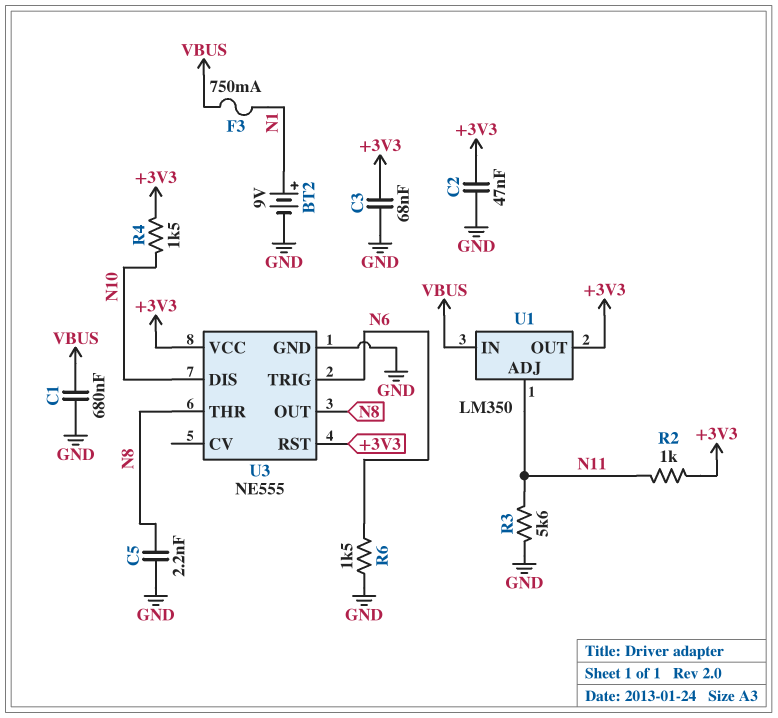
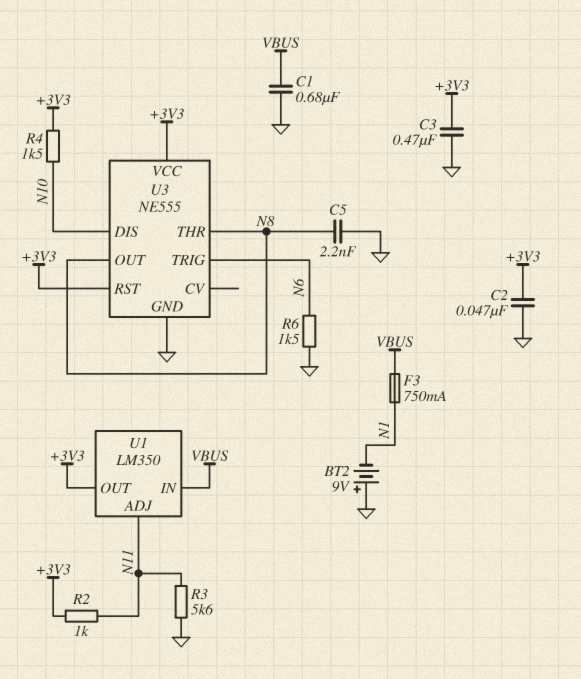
BT2: 9V (plus N1, minus GND) -> 9V (plus GND, minus N1)
C3: 68nF (+3V3, GND) -> 470nF (+3V3, GND)

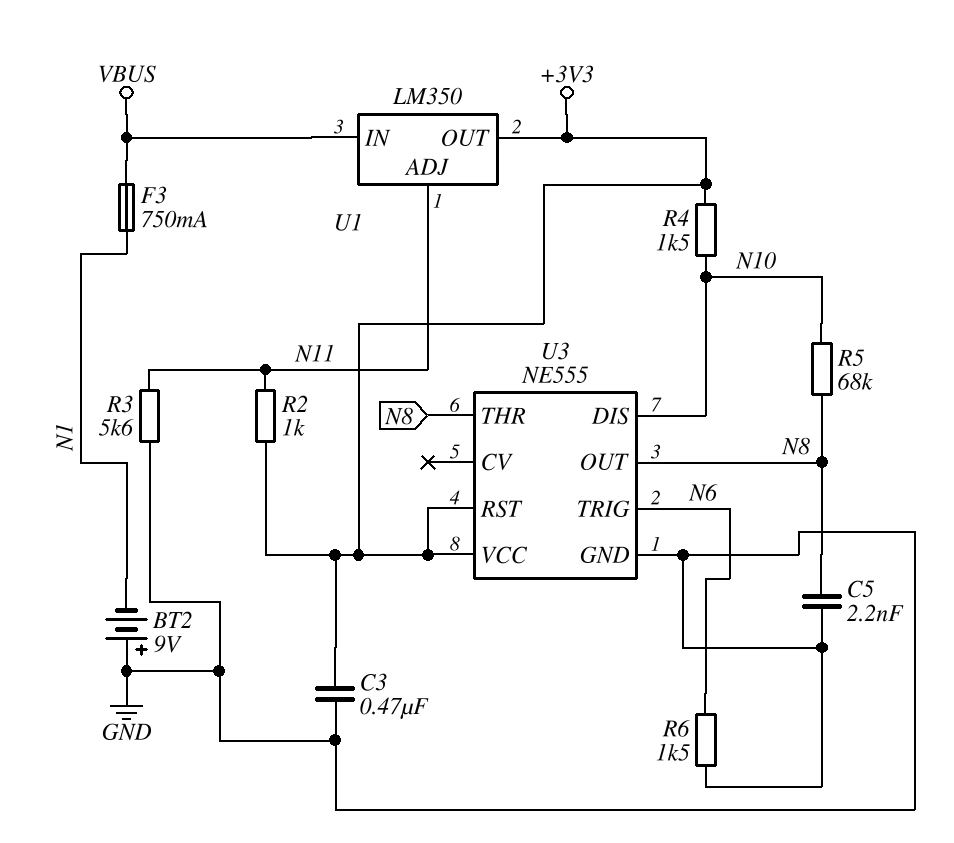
C1: 680nF (GND, VBUS) -> none
C2: 47nF (+3V3, GND) -> none
R5: none -> 68k (N8, N10)

